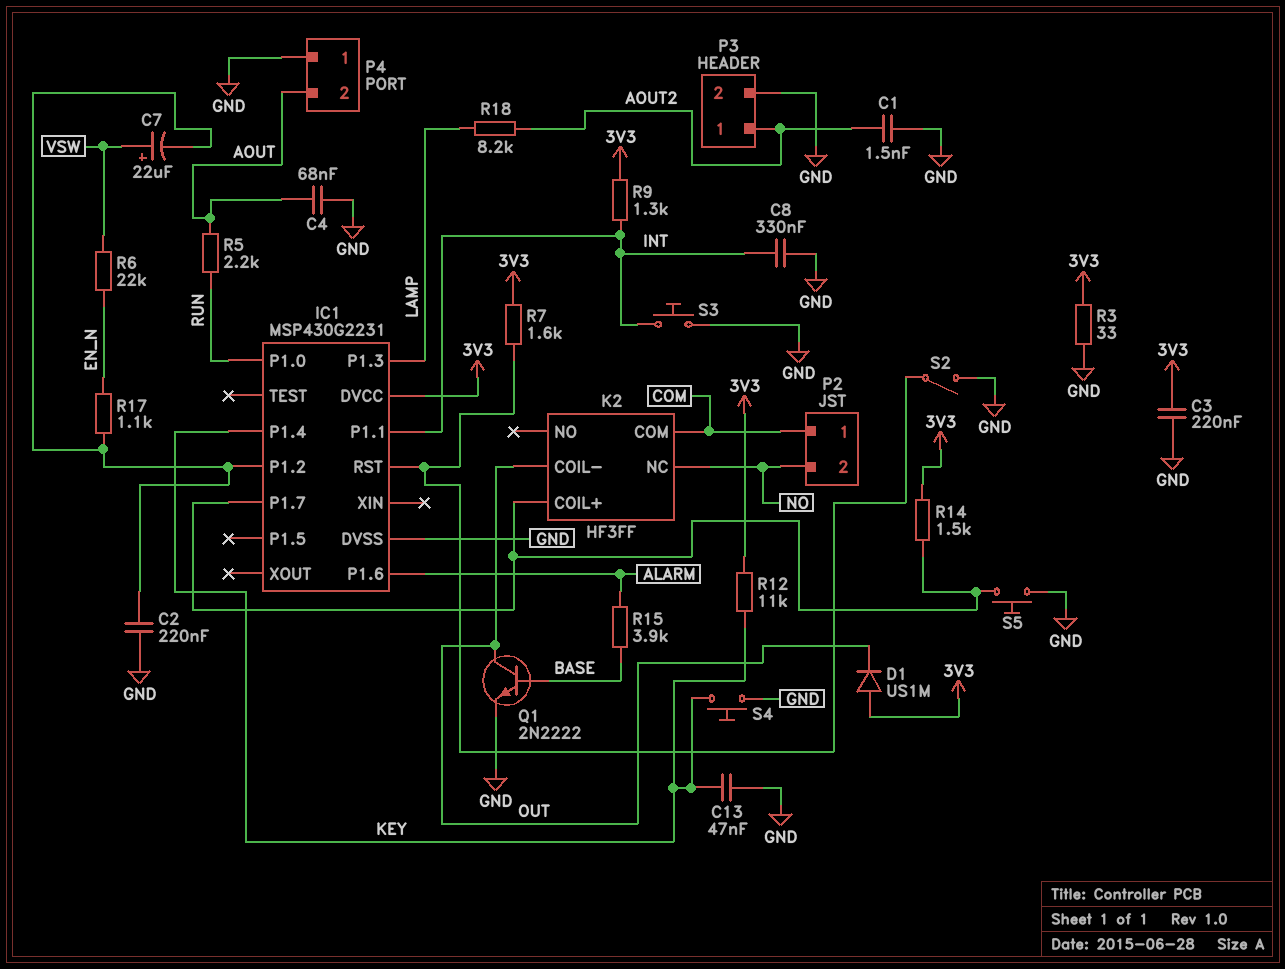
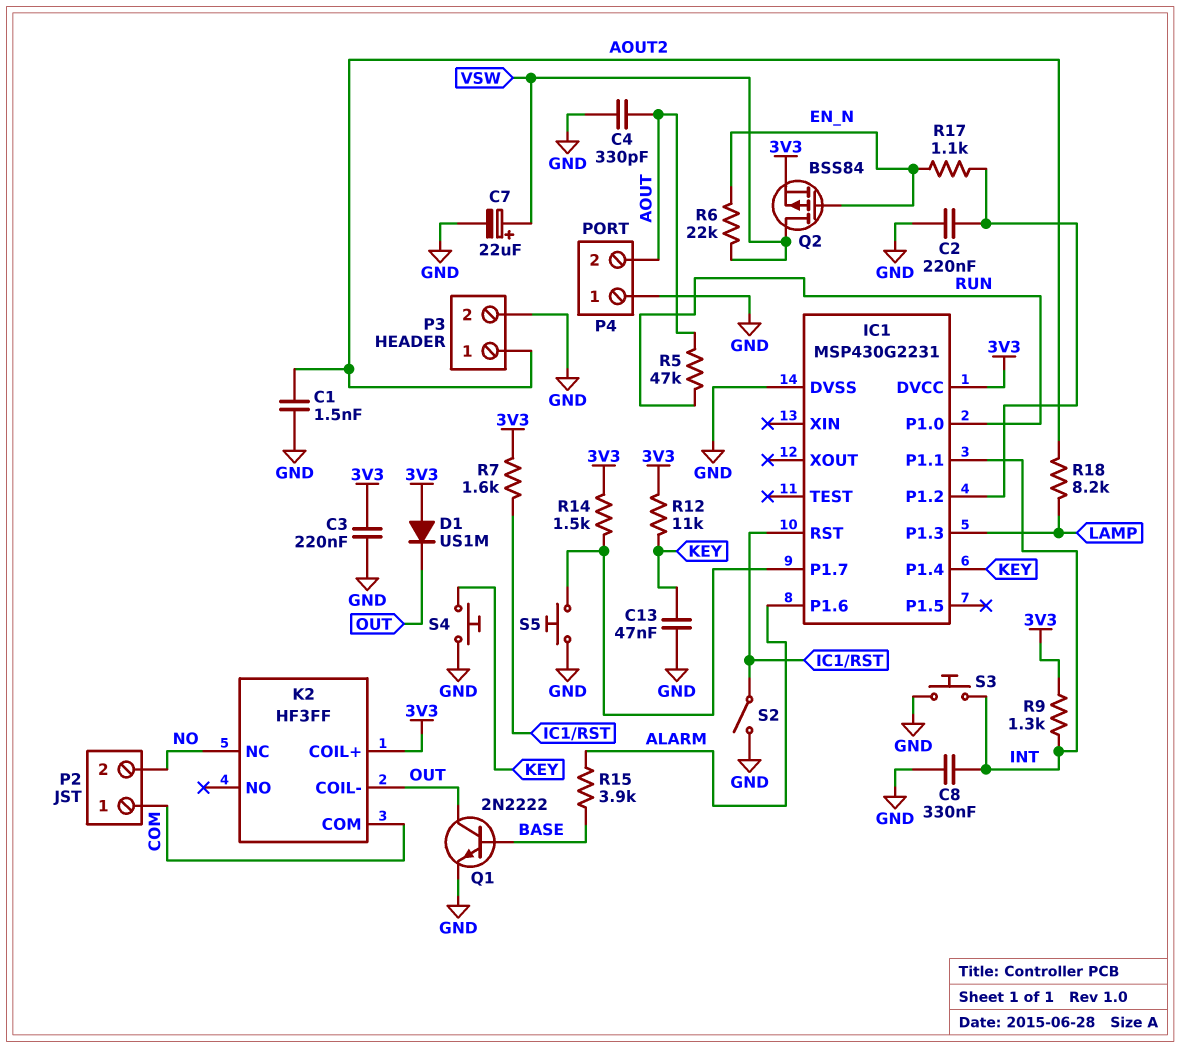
C4: 68nF (AOUT, GND) -> 330pF (AOUT, GND)
C7: 22uF (plus VSW, minus IC1/P1.2) -> 22uF (plus VSW, minus GND)
K2 pin COIL+: IC1/P1.7 -> 3V3
Q2: none -> PMOS BSS84 (G EN_N, D VSW, S 3V3)
R3: 33 (3V3, GND) -> none
R5: 2.2k (AOUT, RUN) -> 47k (AOUT, RUN)

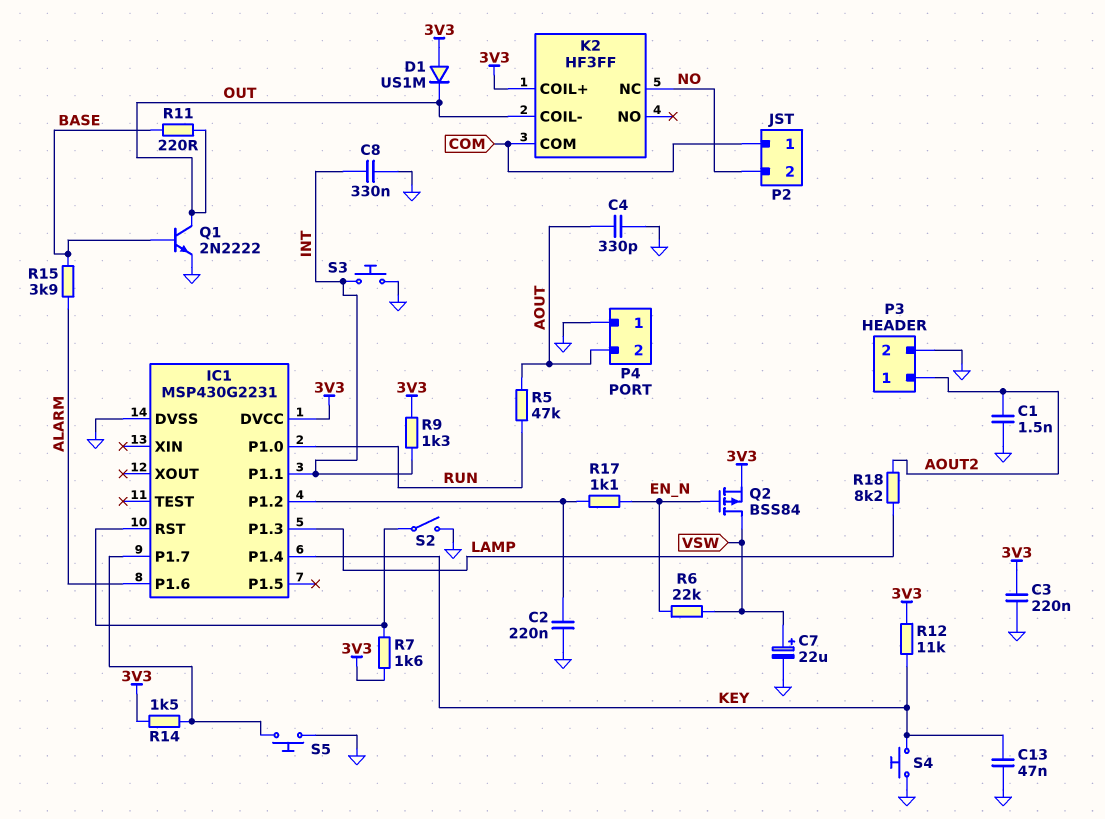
R11: none -> 220 (BASE, OUT)

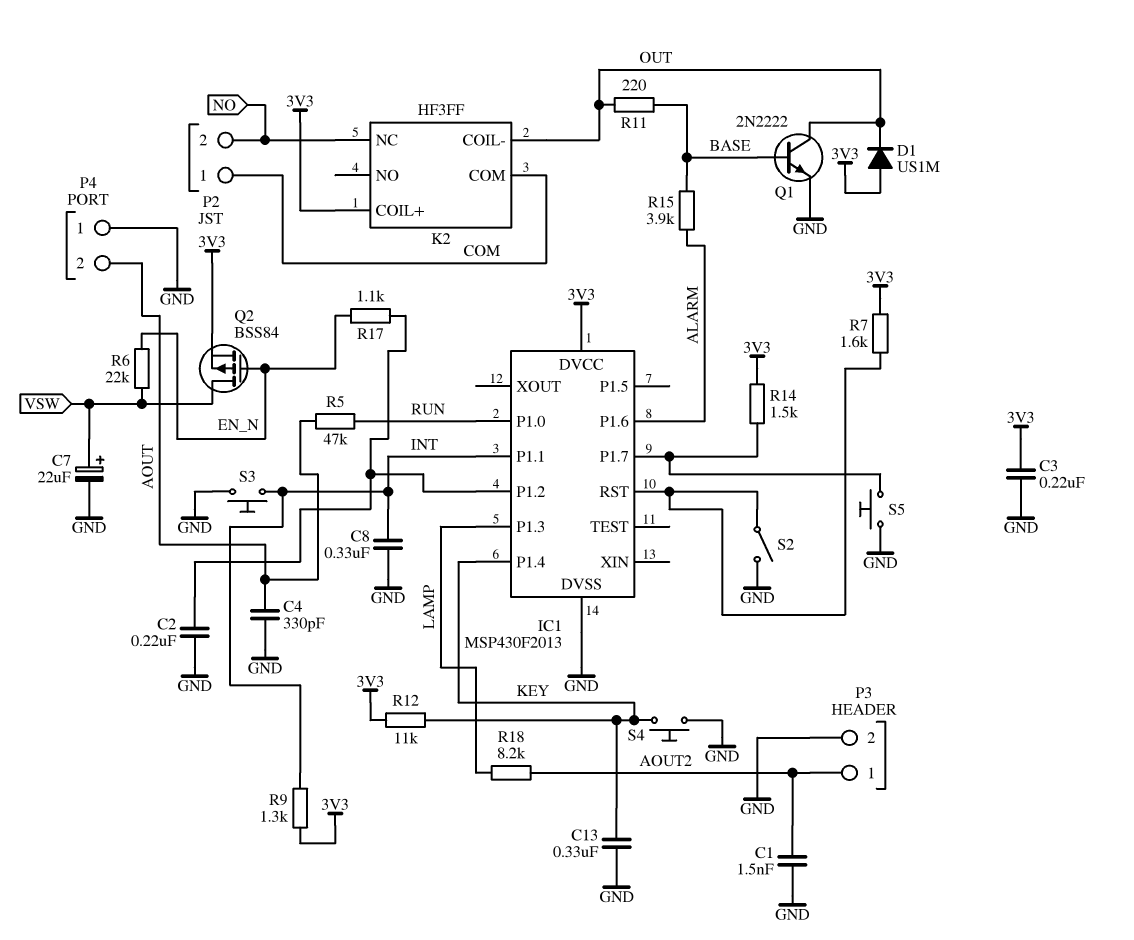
C13: 47nF (GND, KEY) -> 330nF (GND, KEY)
IC1: MSP430G2231 -> MSP430F2013

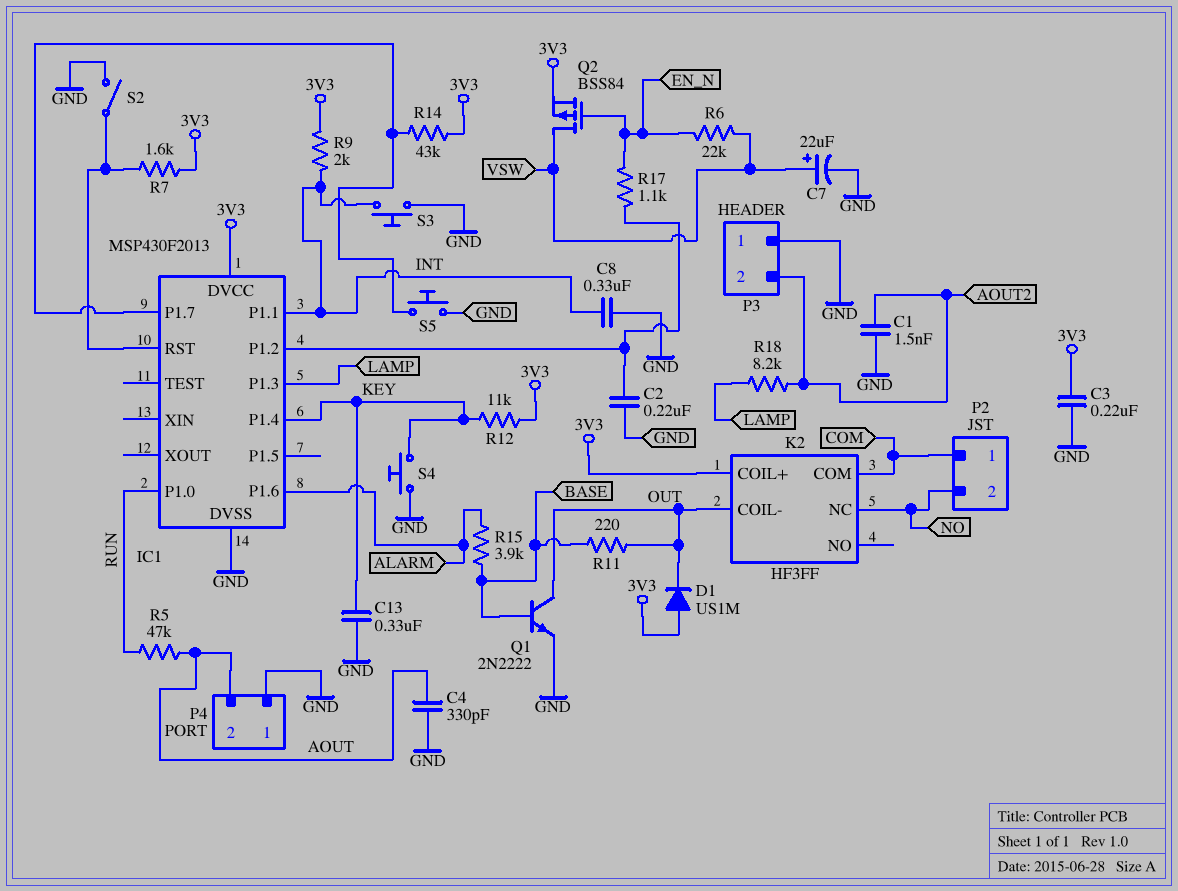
P3 pin 1: AOUT2 -> GND
P3 pin 2: GND -> AOUT2
R9: 1.3k (3V3, INT) -> 2k (3V3, INT)
R14: 1.5k (3V3, IC1/P1.7) -> 43k (3V3, IC1/P1.7)

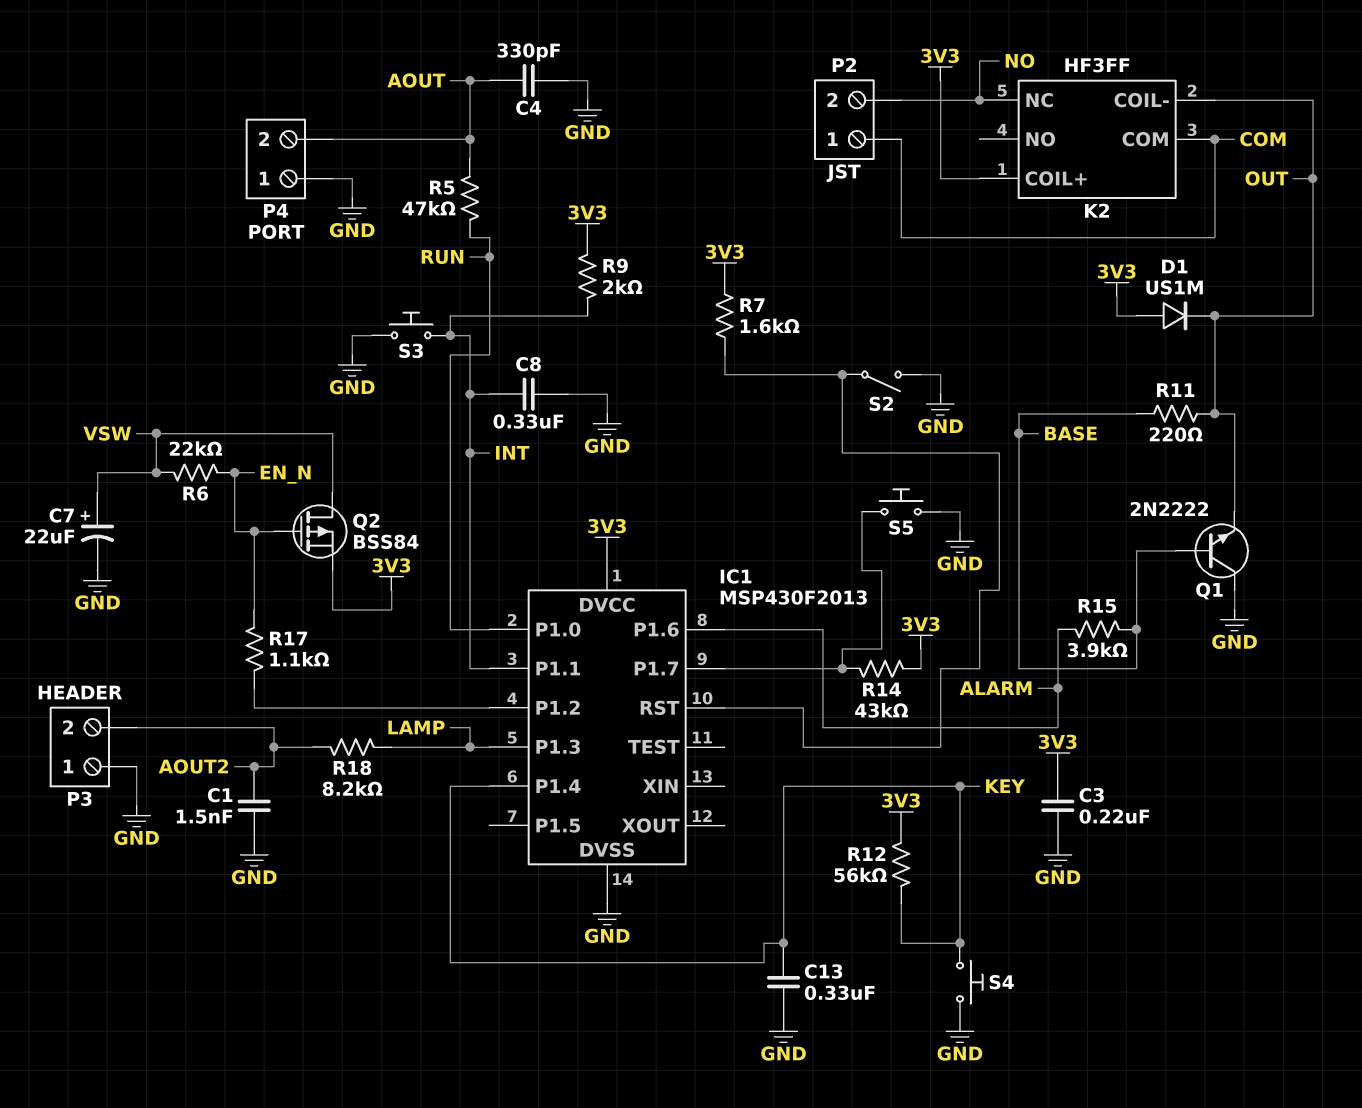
C2: 220nF (GND, IC1/P1.2) -> none
Q1: NPN 2N2222 (B BASE, C OUT, E GND) -> NPN 2N2222 (B BASE, C GND, E OUT)
R12: 11k (3V3, KEY) -> 56k (3V3, KEY)

